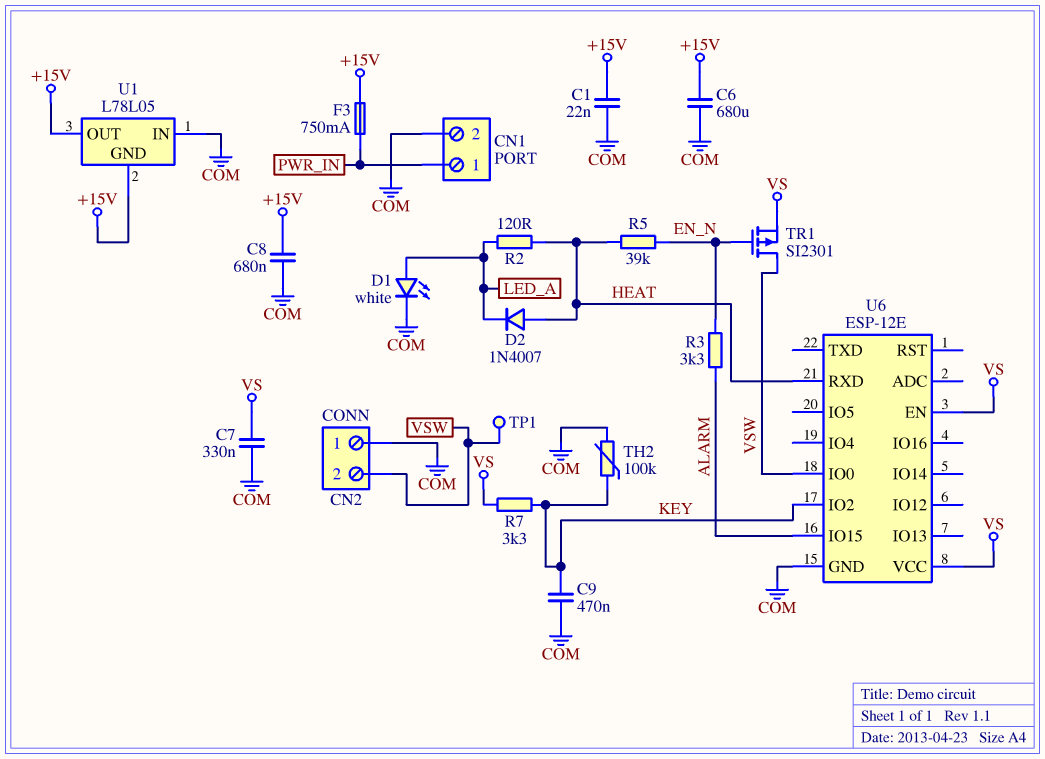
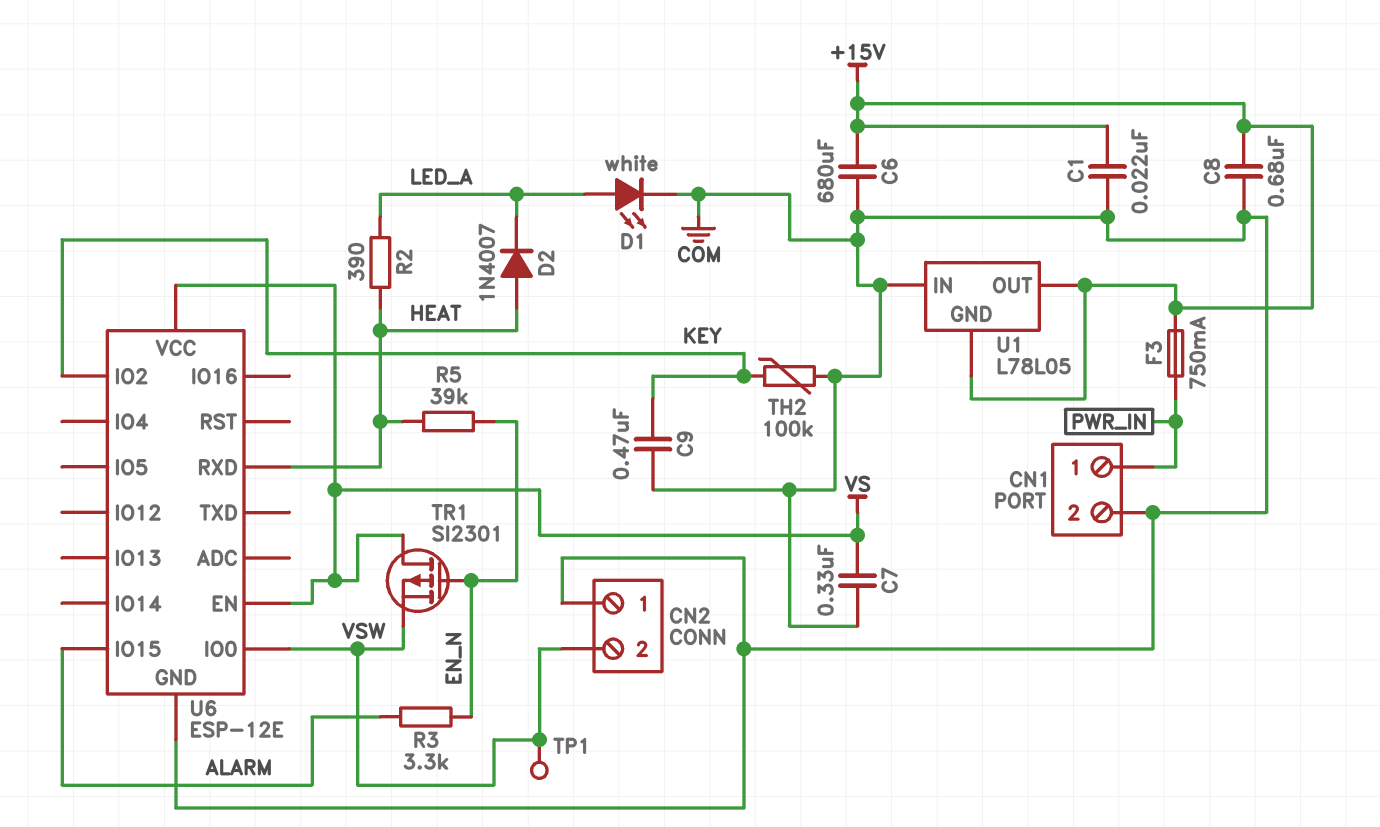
R2: 120 (HEAT, LED_A) -> 390 (HEAT, LED_A)
R7: 3.3k (KEY, VS) -> none
TR1: PMOS SI2301 (G EN_N, D VSW, S VS) -> PMOS SI2301 (G EN_N, D VS, S VSW)

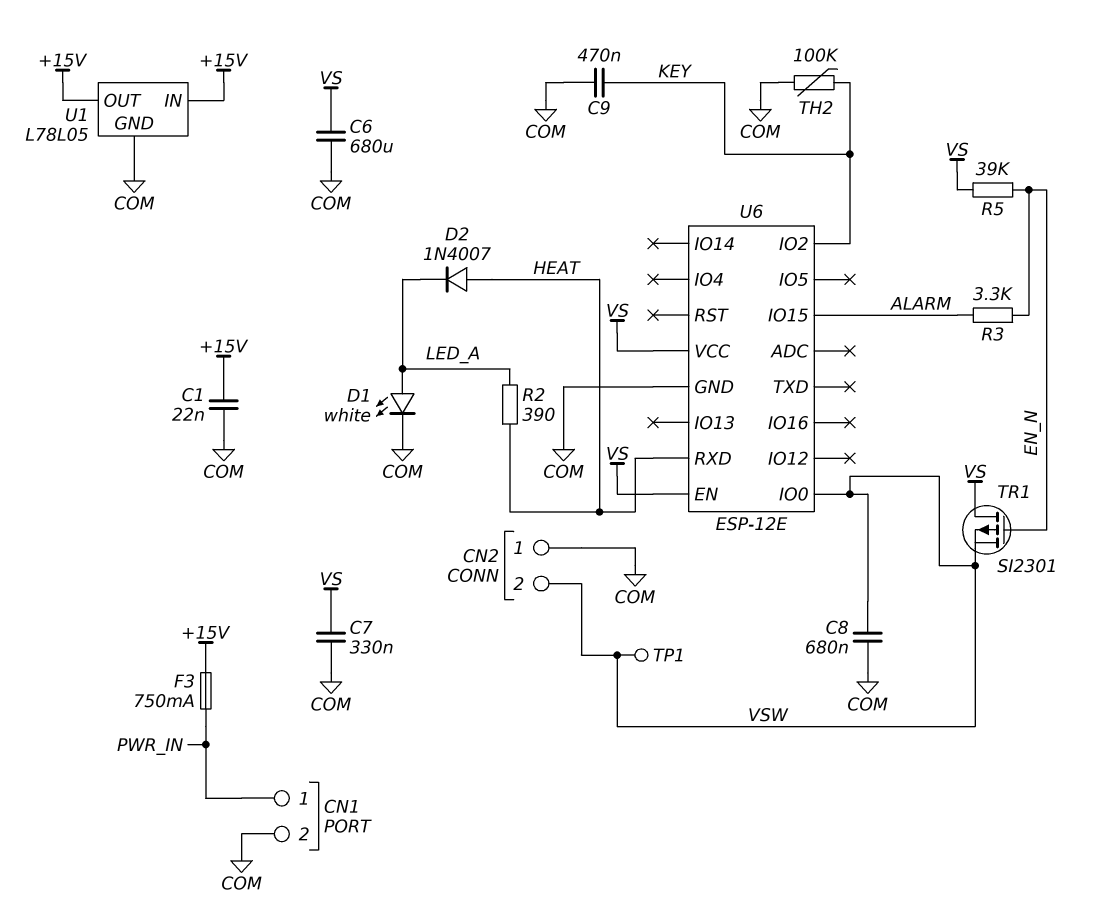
C6: 680uF (+15V, COM) -> 680uF (COM, VS)
C8: 680nF (+15V, COM) -> 680nF (COM, VSW)
R5: 39k (EN_N, HEAT) -> 39k (EN_N, VS)
U1 pin GND: +15V -> COM
U1 pin IN: COM -> +15V

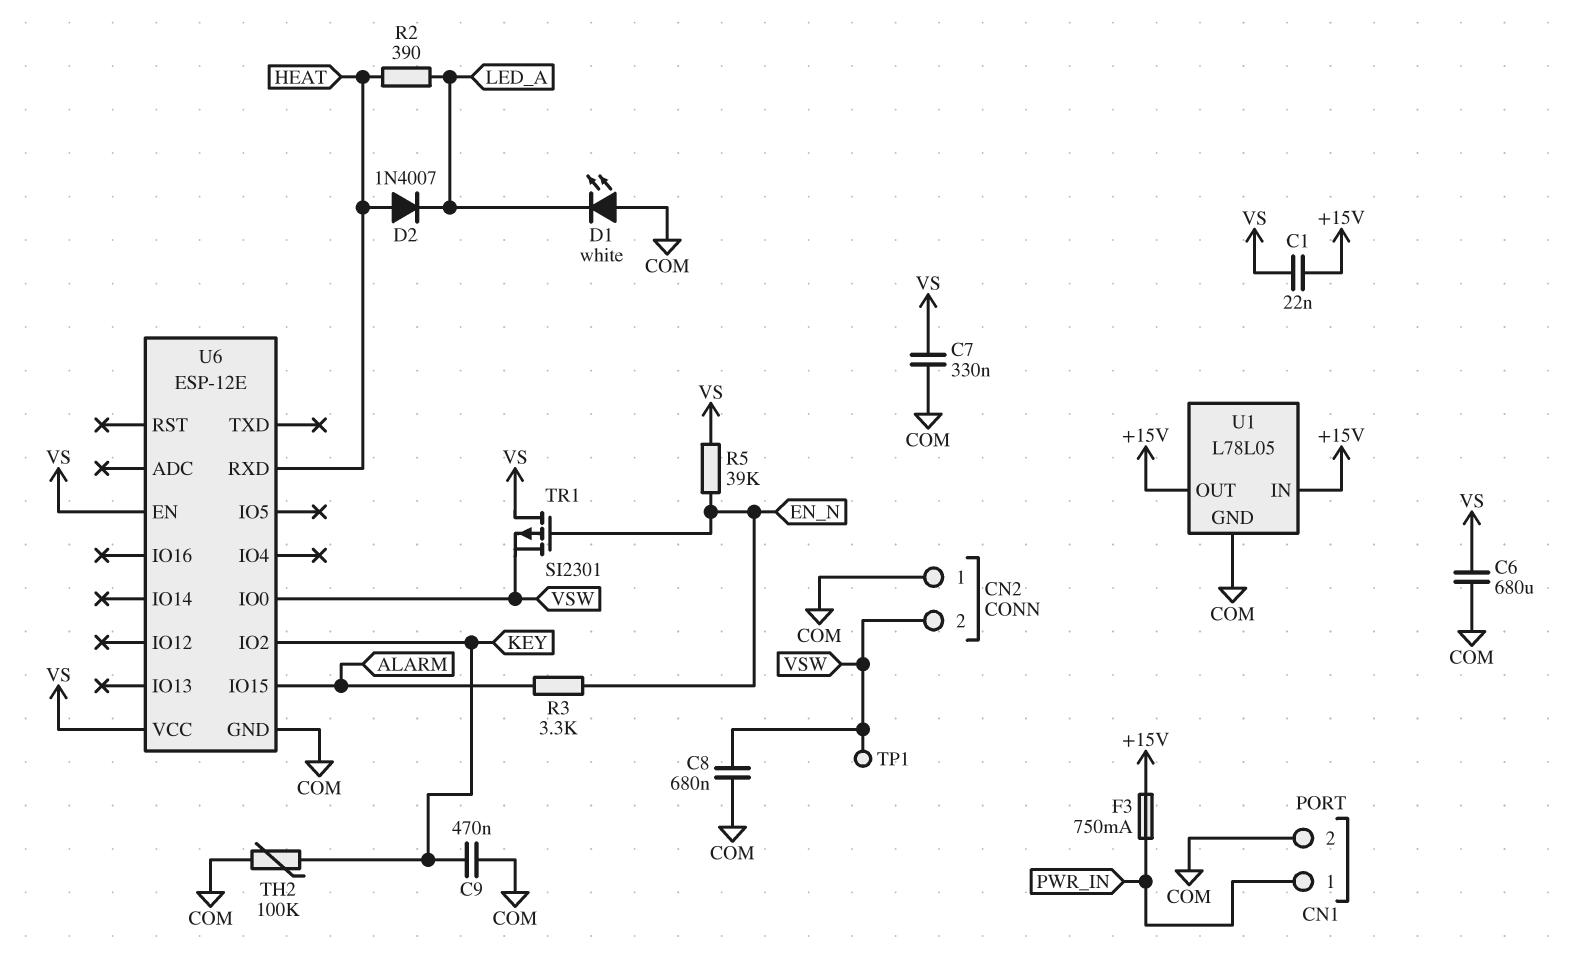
C1: 22nF (+15V, COM) -> 22nF (+15V, VS)
D1: LED white (A LED_A, K COM) -> LED white (A COM, K LED_A)

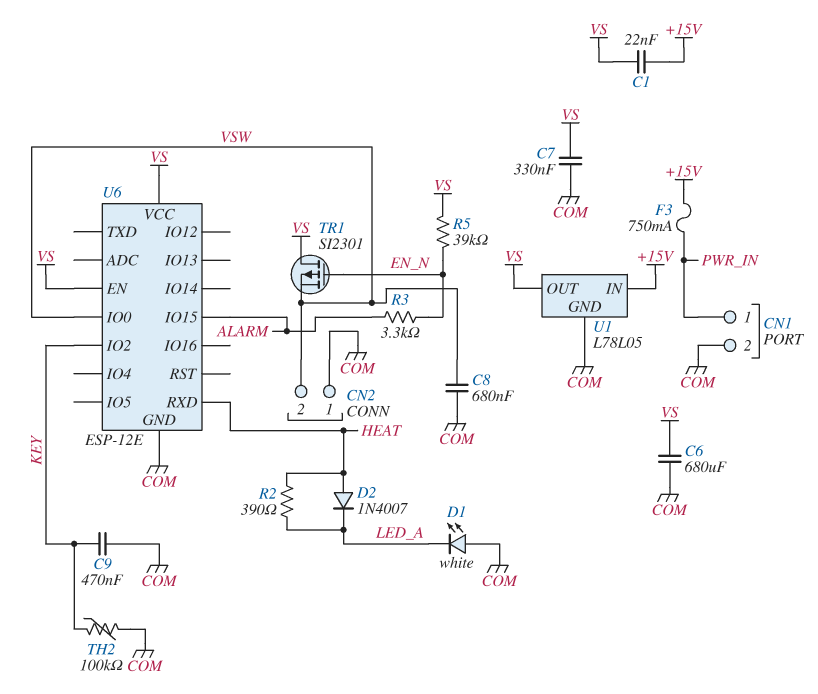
TP1: test point (VSW) -> none
U1 pin OUT: +15V -> VS

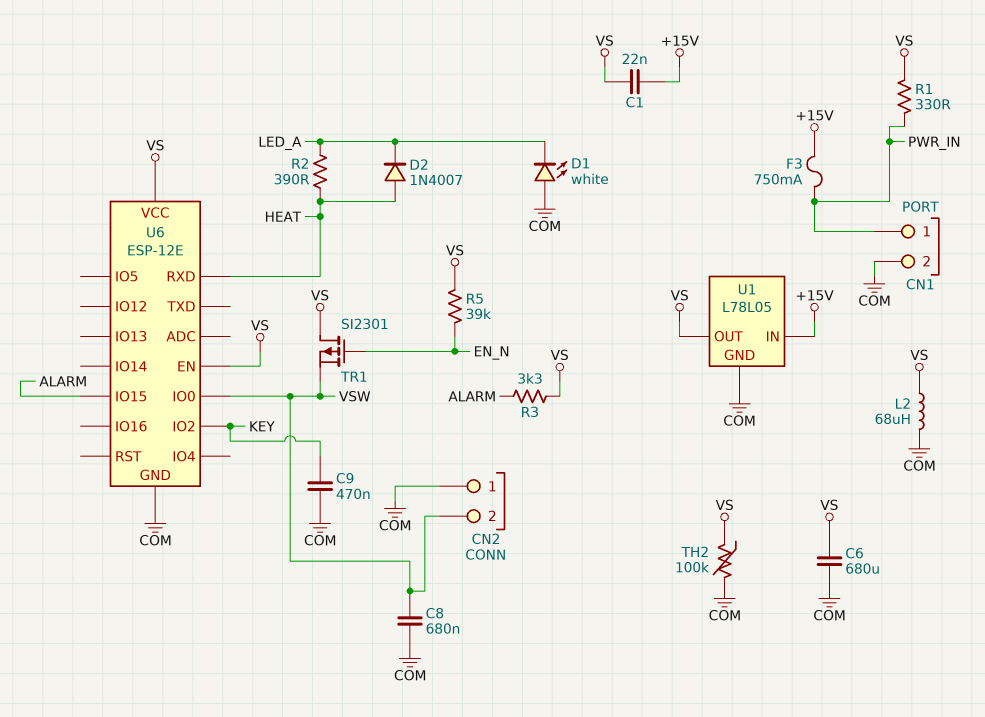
C7: 330nF (COM, VS) -> none
L2: none -> 68uH (COM, VS)
R1: none -> 330 (PWR_IN, VS)
R3: 3.3k (ALARM, EN_N) -> 3.3k (ALARM, VS)
TH2: 100k (COM, KEY) -> 100k (COM, VS)

